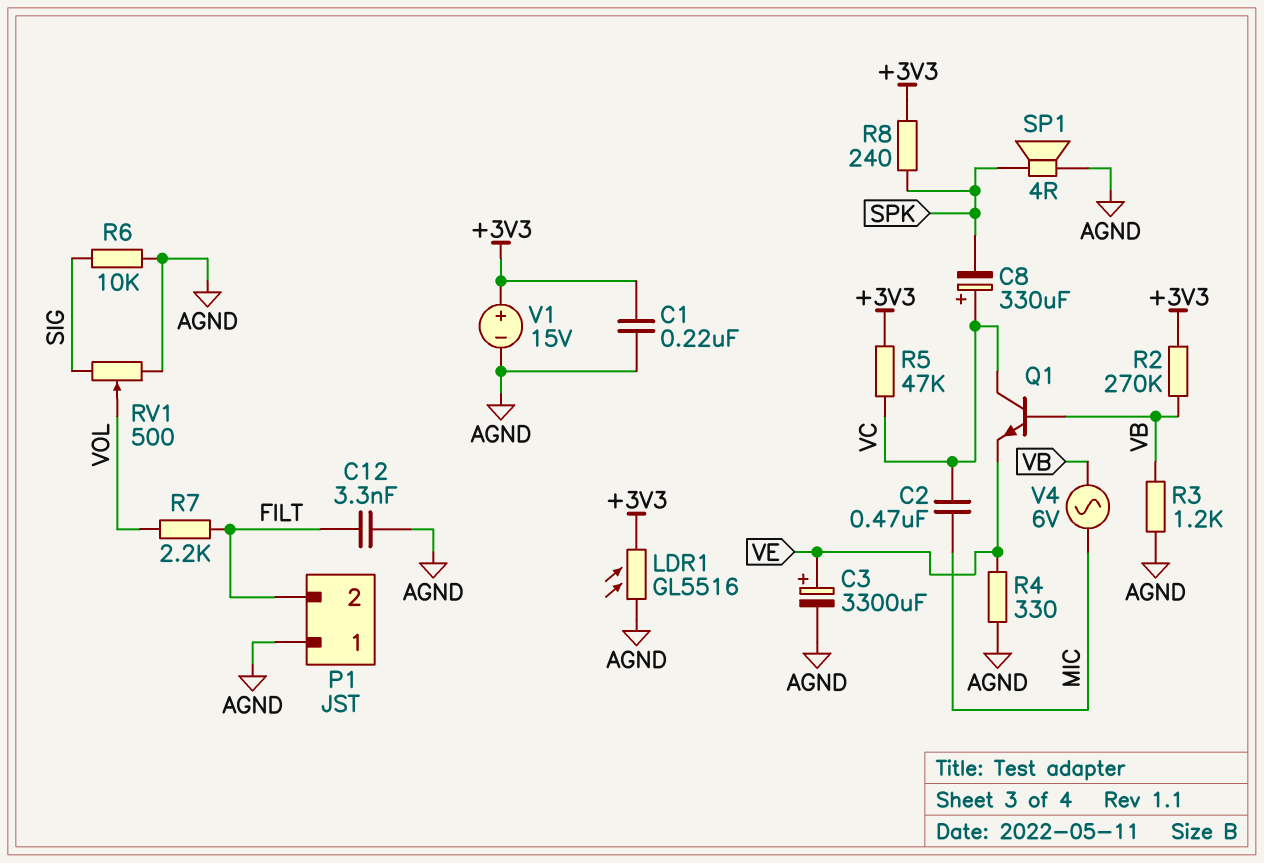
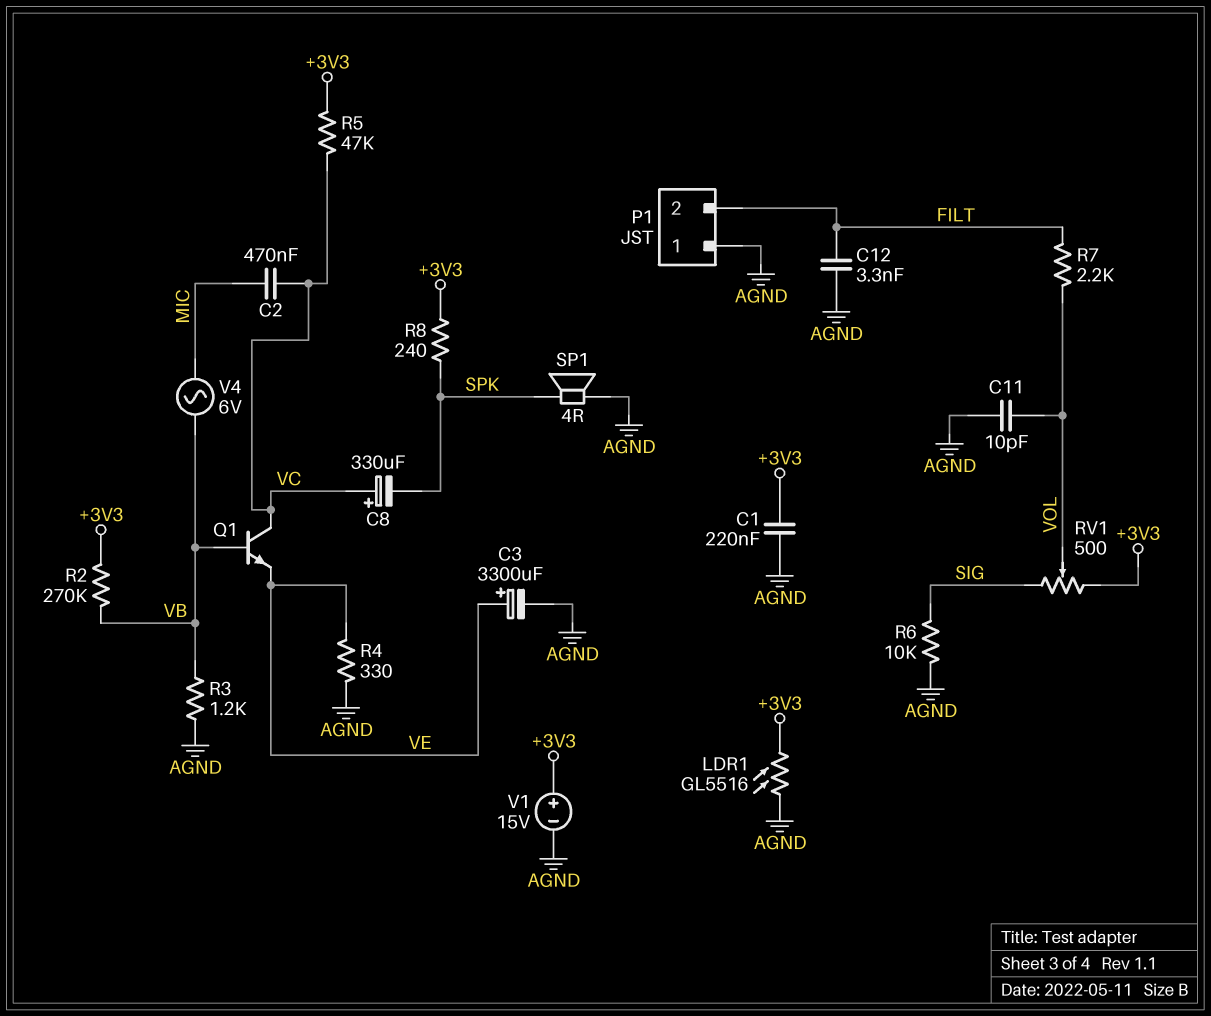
C11: none -> 10pF (AGND, VOL)
RV1: 500 (AGND, SIG, wiper VOL) -> 500 (+3V3, SIG, wiper VOL)

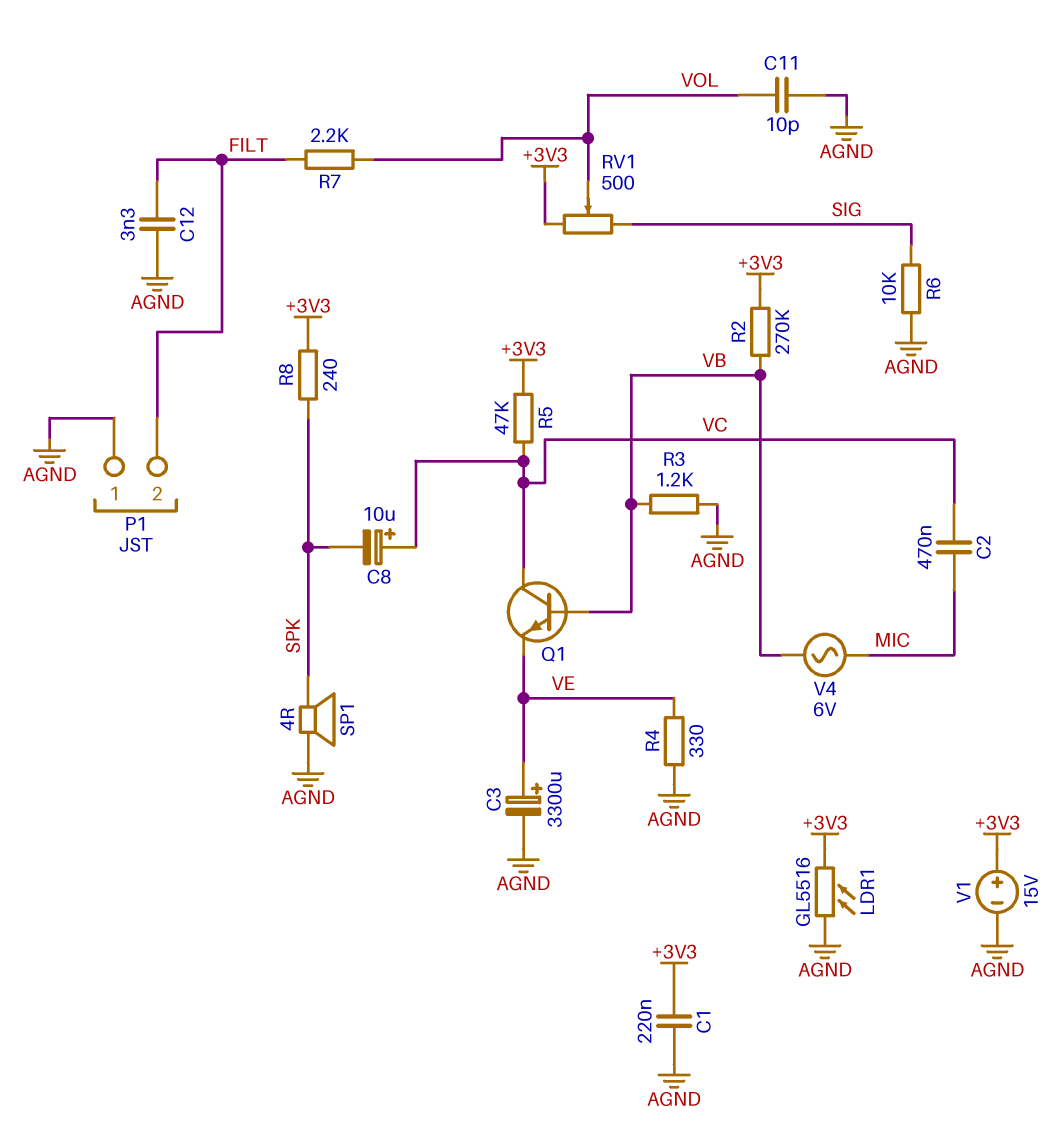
C8: 330uF (plus VC, minus SPK) -> 10uF (plus VC, minus SPK)

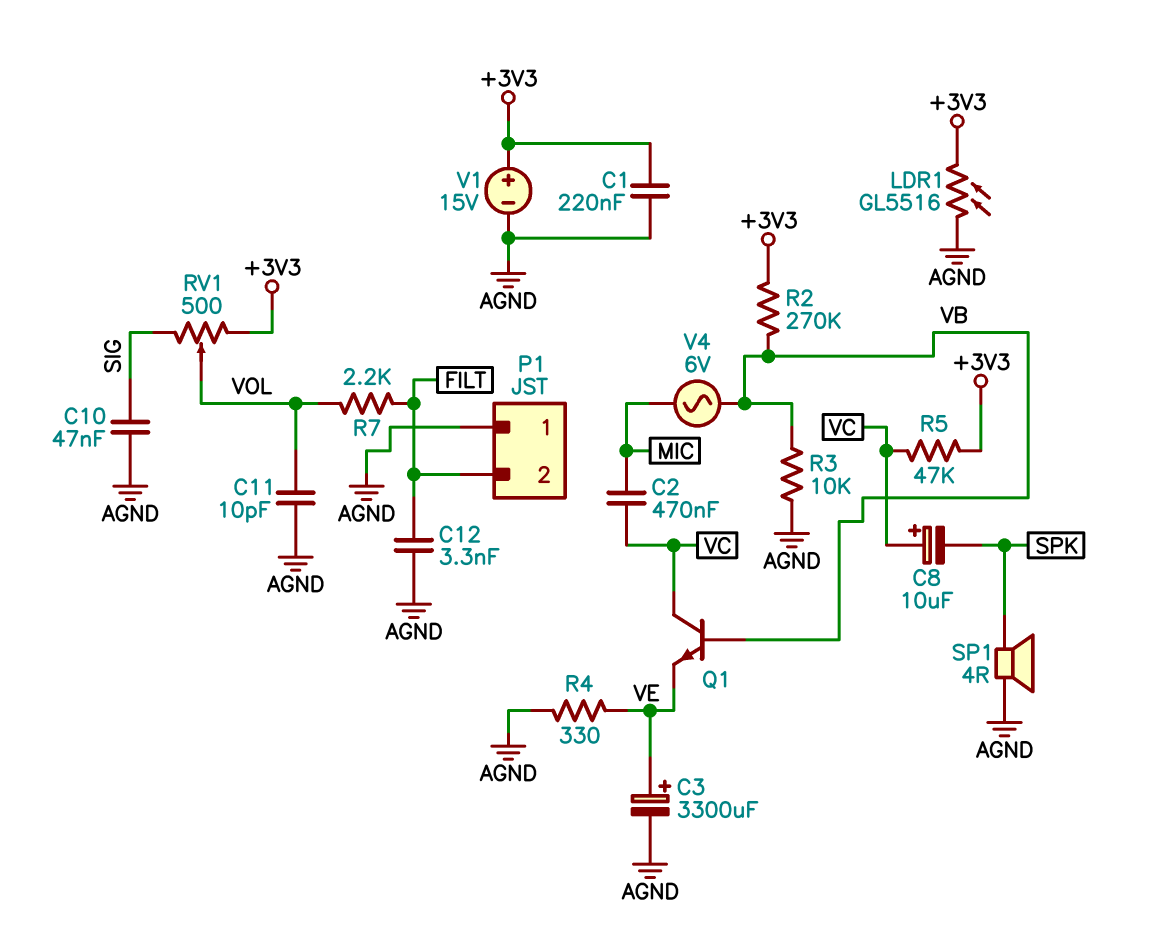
C10: none -> 47nF (AGND, SIG)
R3: 1.2k (AGND, VB) -> 10k (AGND, VB)
R6: 10k (AGND, SIG) -> none
R8: 240 (+3V3, SPK) -> none

